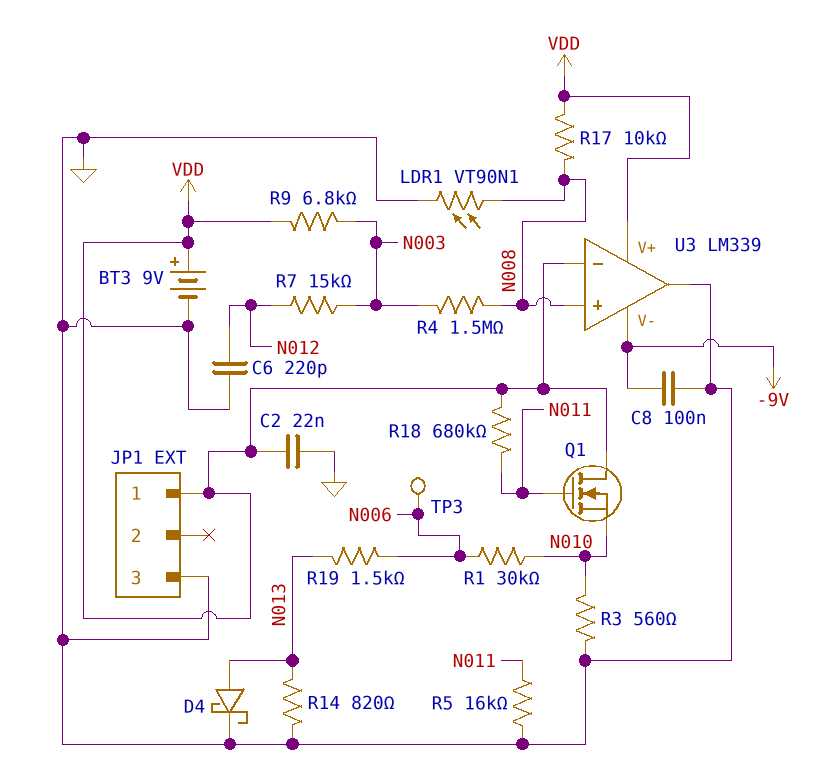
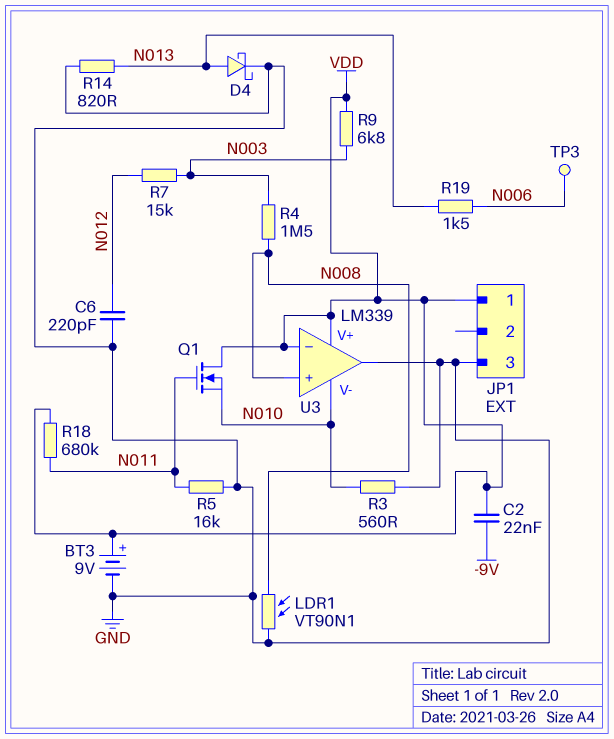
C2: 22nF (GND, VDD) -> 22nF (-9V, VDD)
C8: 100nF (-9V, GND) -> none
R1: 30k (N006, N010) -> none
R17: 10k (N008, VDD) -> none
U3 pin V-: -9V -> N010

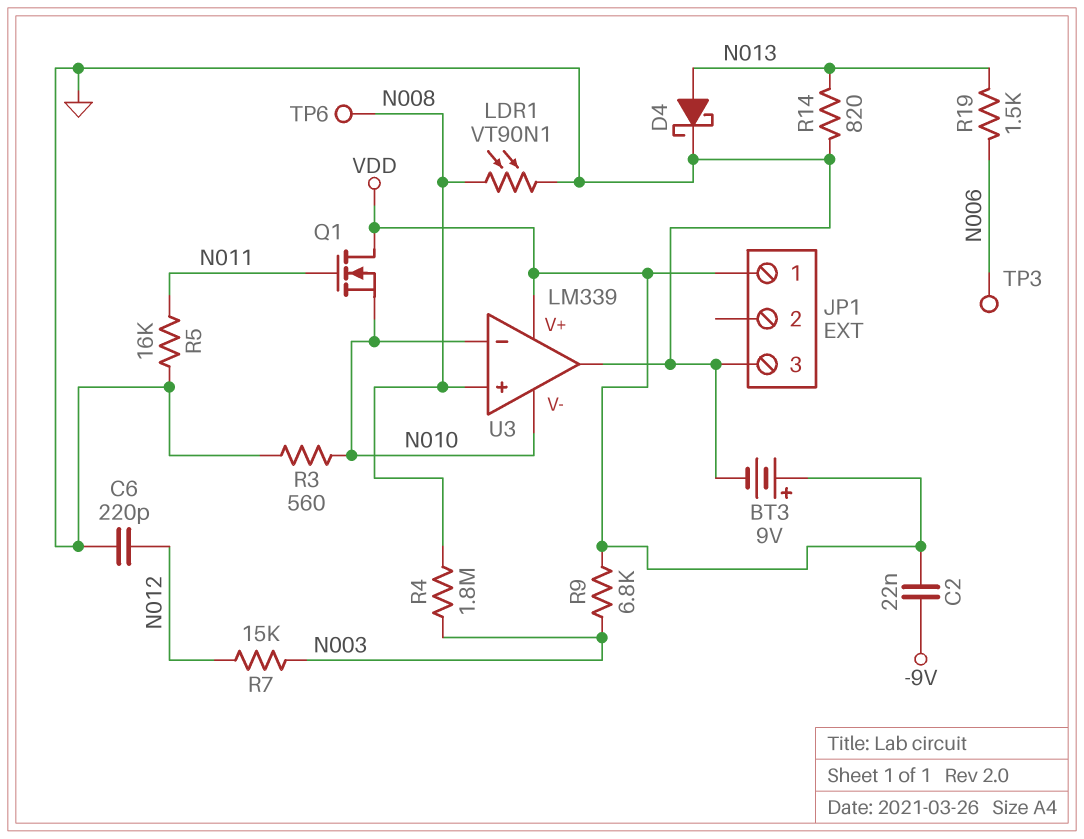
R4: 1.5M (N003, N008) -> 1.8M (N003, N008)
R18: 680k (N011, VDD) -> none
TP6: none -> test point (N008)
U3 pin in-: VDD -> N010

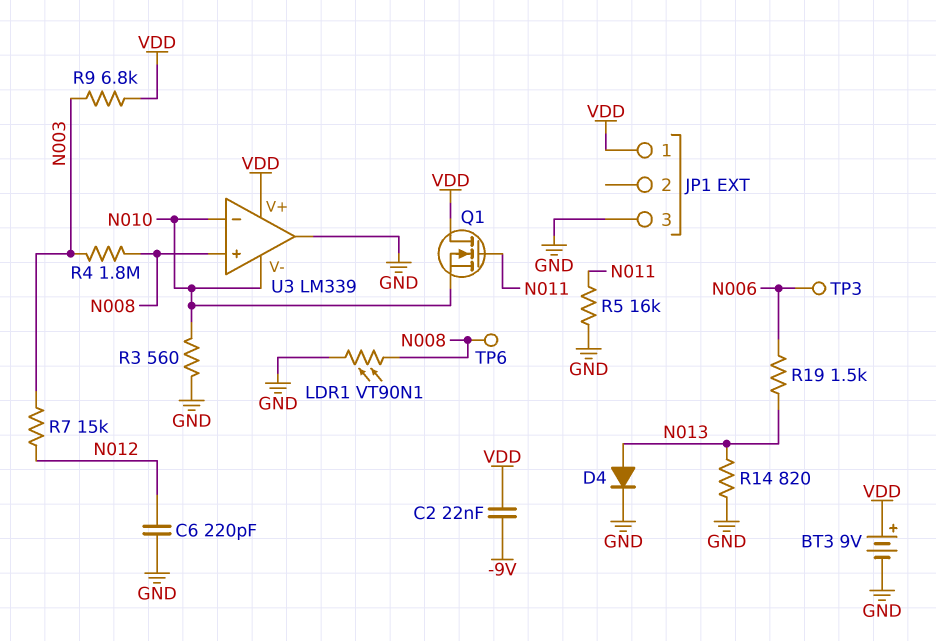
D4: schottky (A N013, K GND) -> diode (A N013, K GND)

